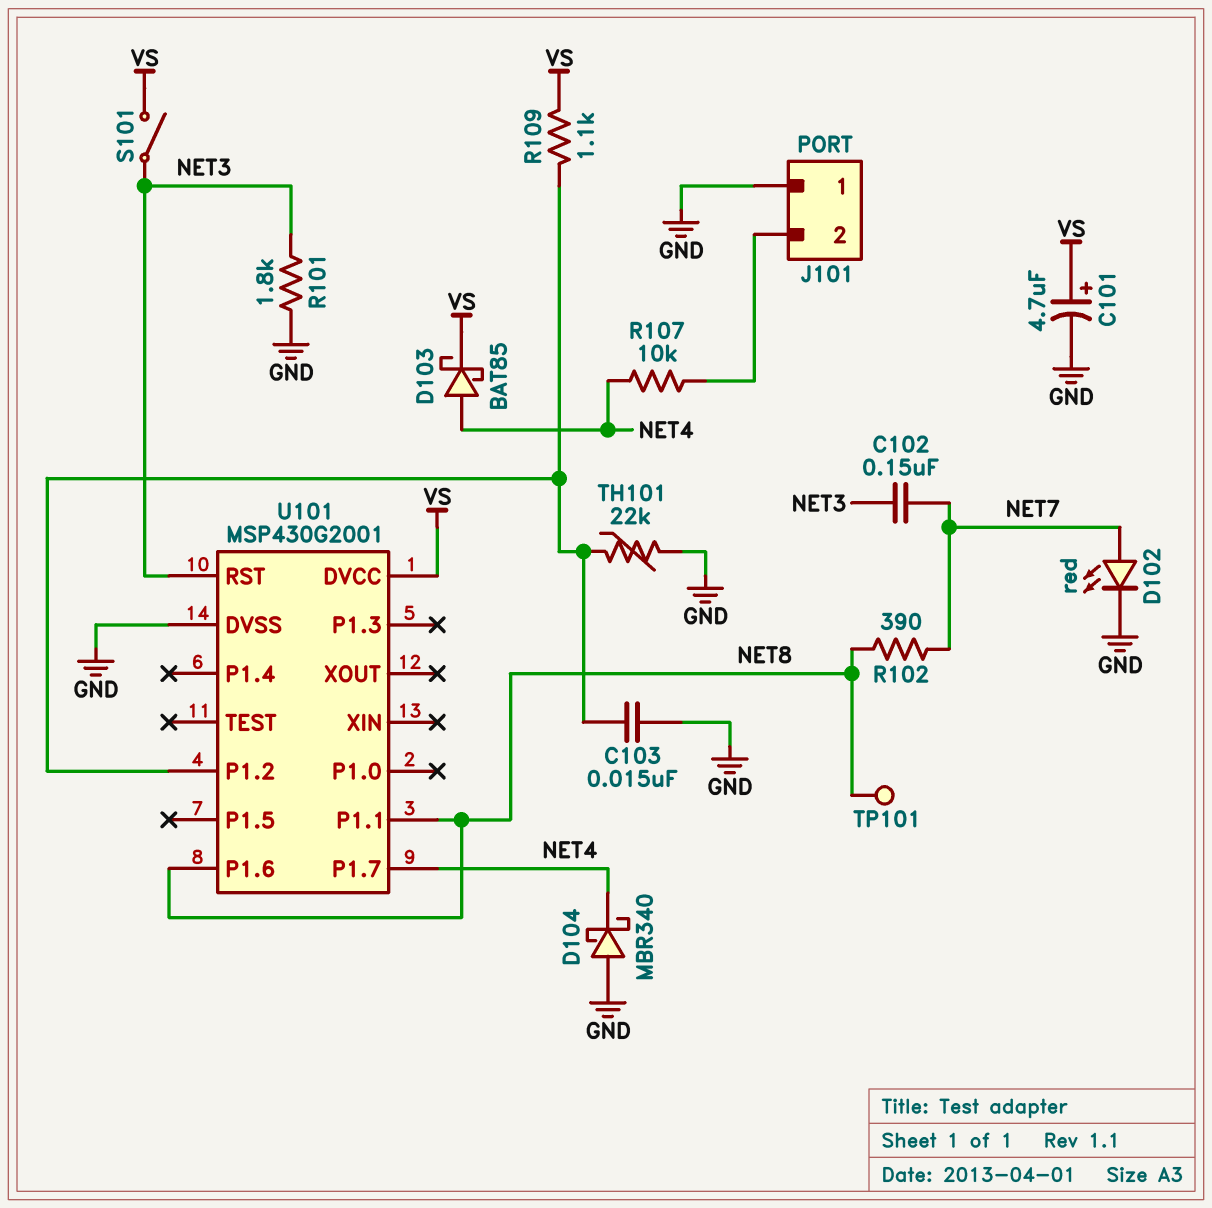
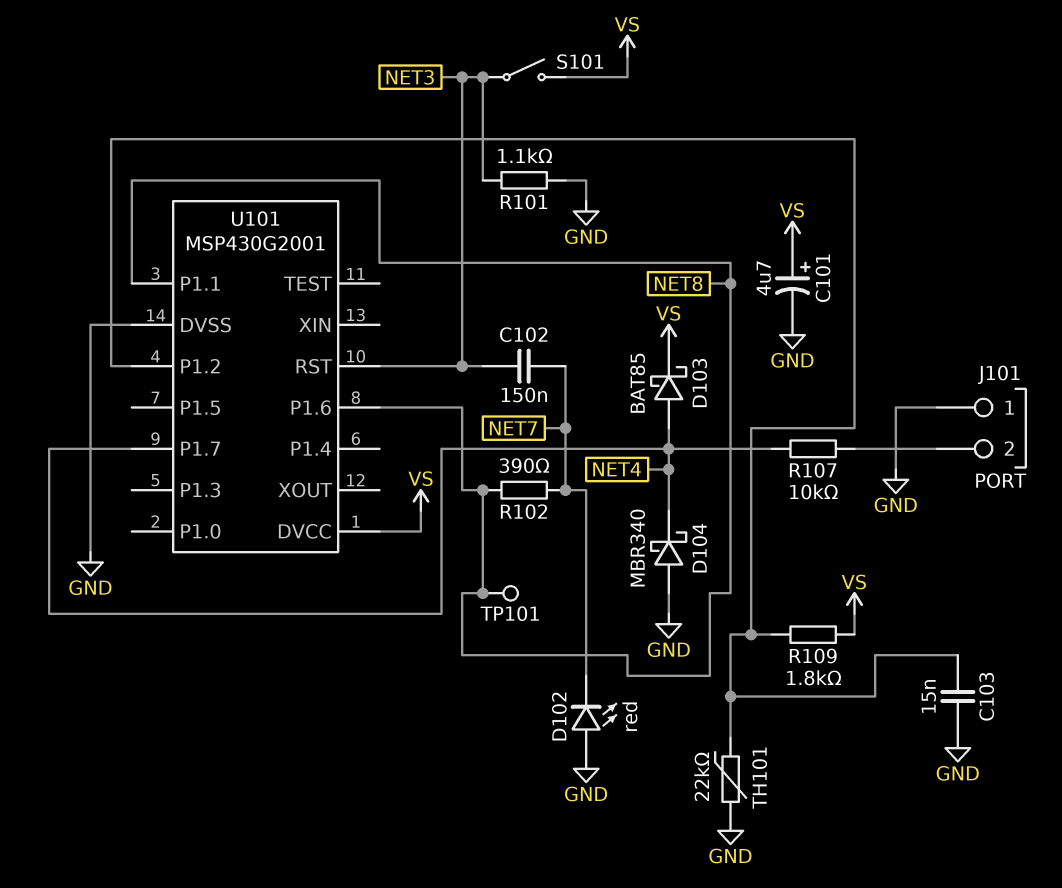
D102: LED red (A NET7, K GND) -> LED red (A GND, K NET7)
R101: 1.8k (GND, NET3) -> 1.1k (GND, NET3)
R109: 1.1k (U101/P1.2, VS) -> 1.8k (U101/P1.2, VS)

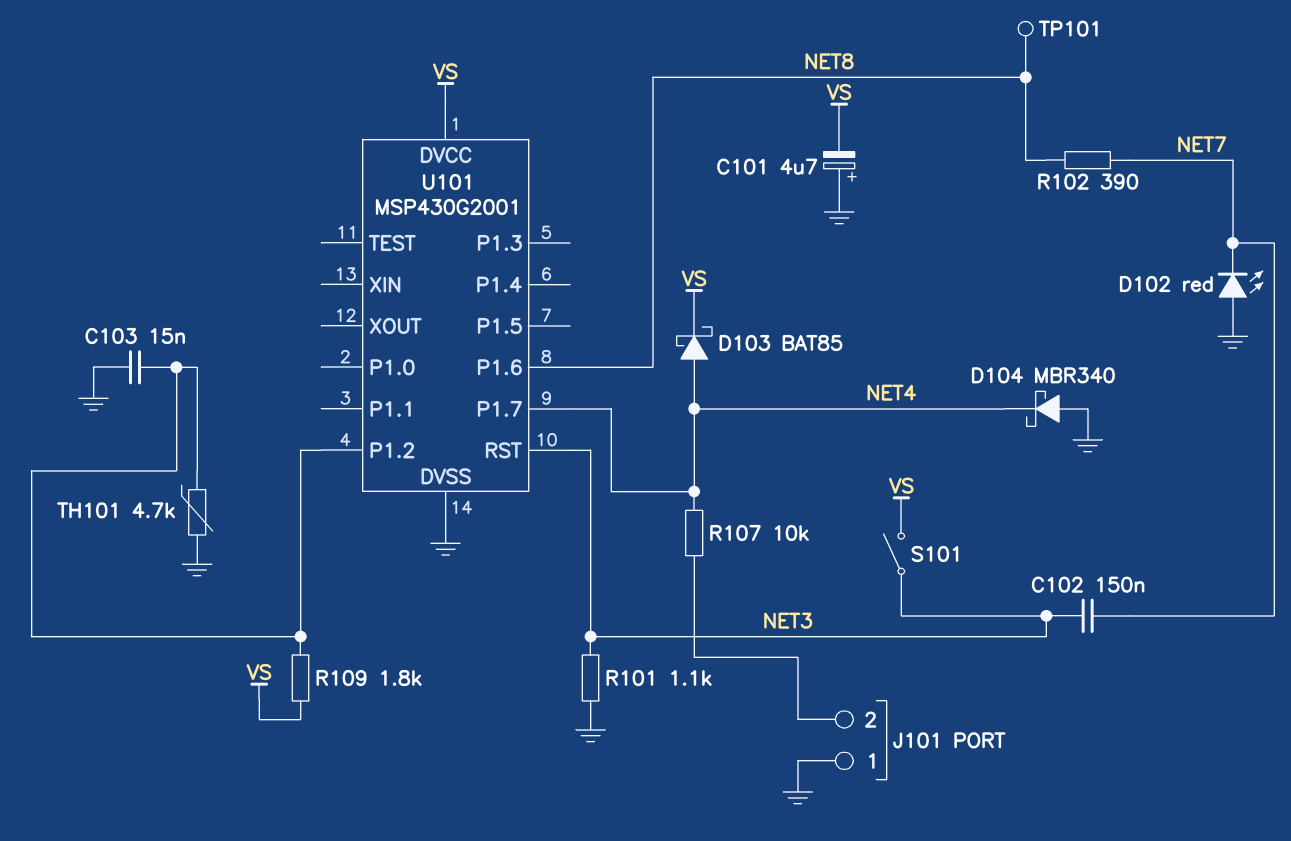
C101: 4.7uF (plus VS, minus GND) -> 4.7uF (plus GND, minus VS)
TH101: 22k (GND, U101/P1.2) -> 4.7k (GND, U101/P1.2)
U101 pin P1.1: NET8 -> none

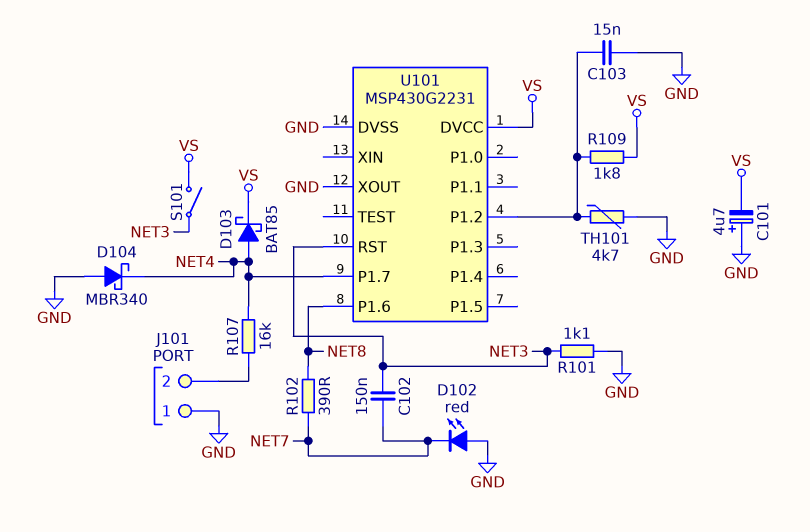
R107: 10k (J101/2, NET4) -> 16k (J101/2, NET4)
TP101: test point (NET8) -> none
U101: MSP430G2001 -> MSP430G2231
U101 pin XOUT: none -> GND

